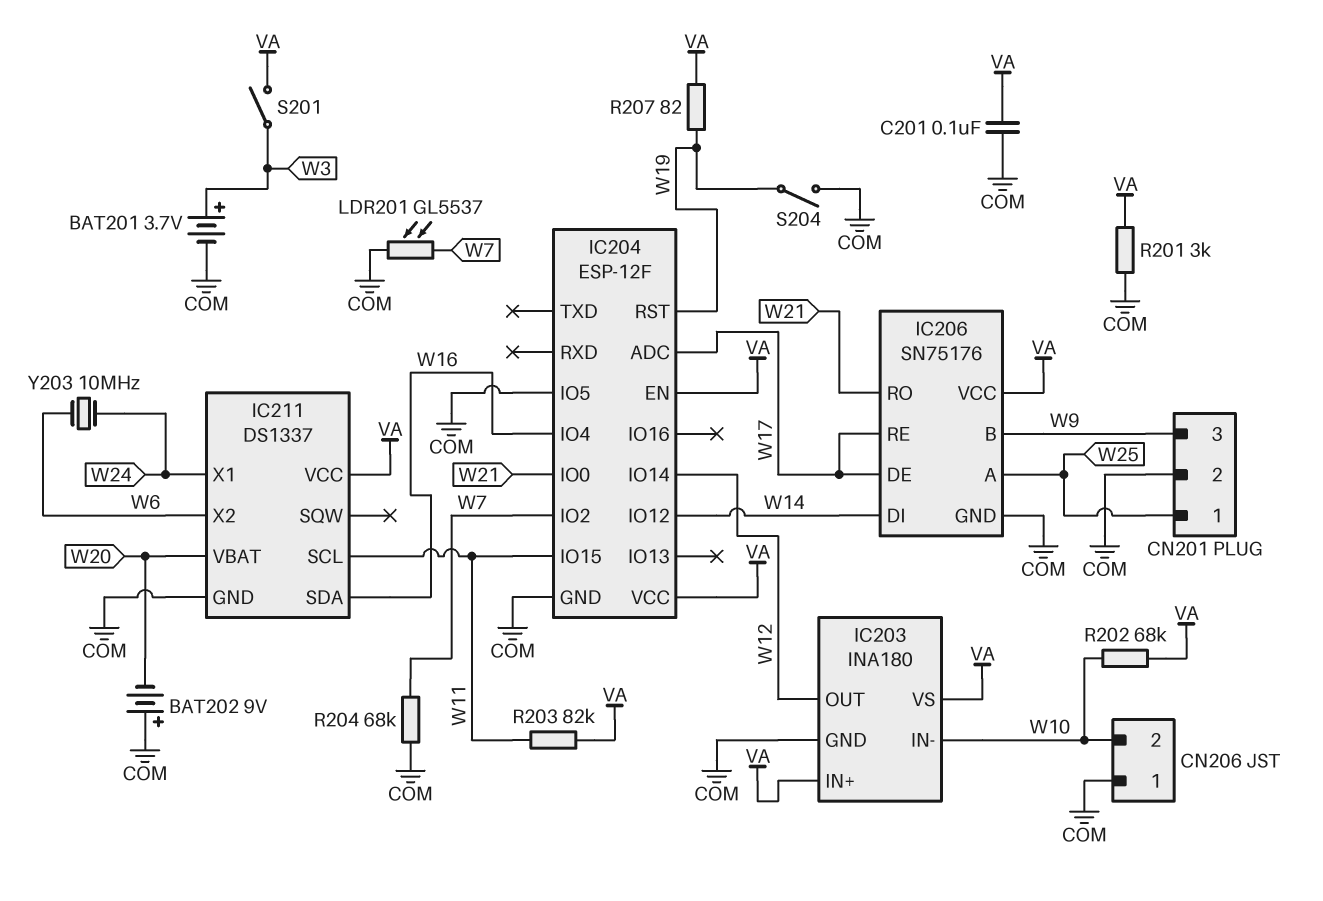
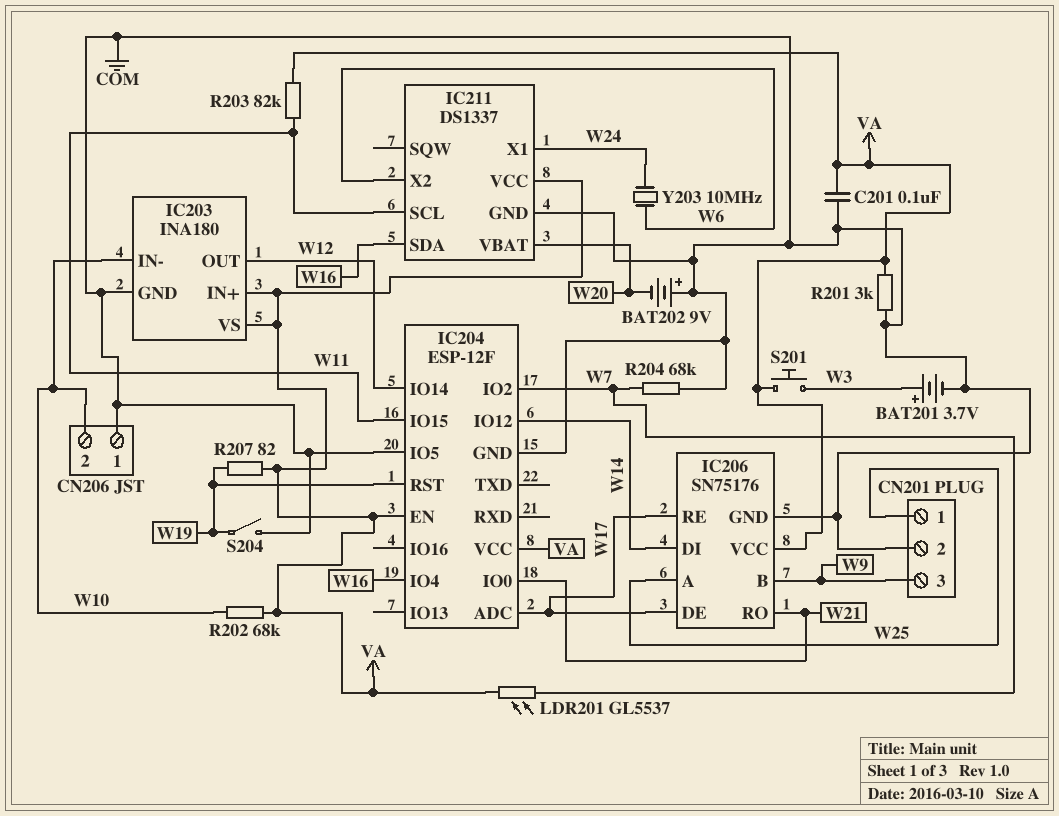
LDR201: GL5537 (COM, W7) -> GL5537 (VA, W7)
S201: switch (VA, W3) -> button (VA, W3)

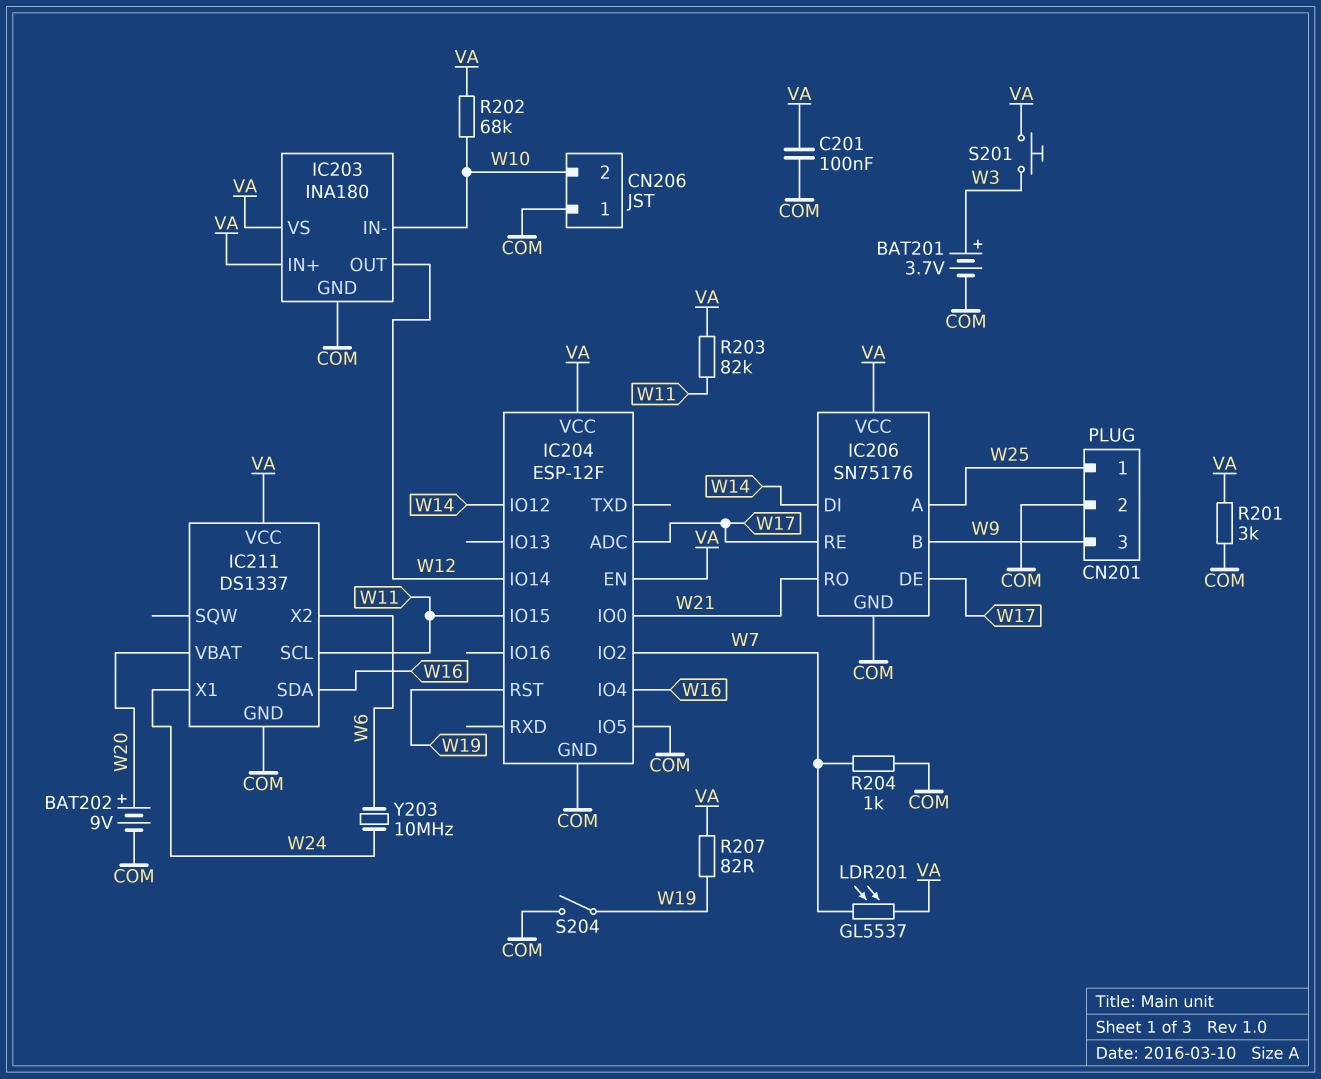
BAT202: 9V (plus COM, minus W20) -> 9V (plus W20, minus COM)
R204: 68k (COM, W7) -> 1k (COM, W7)

